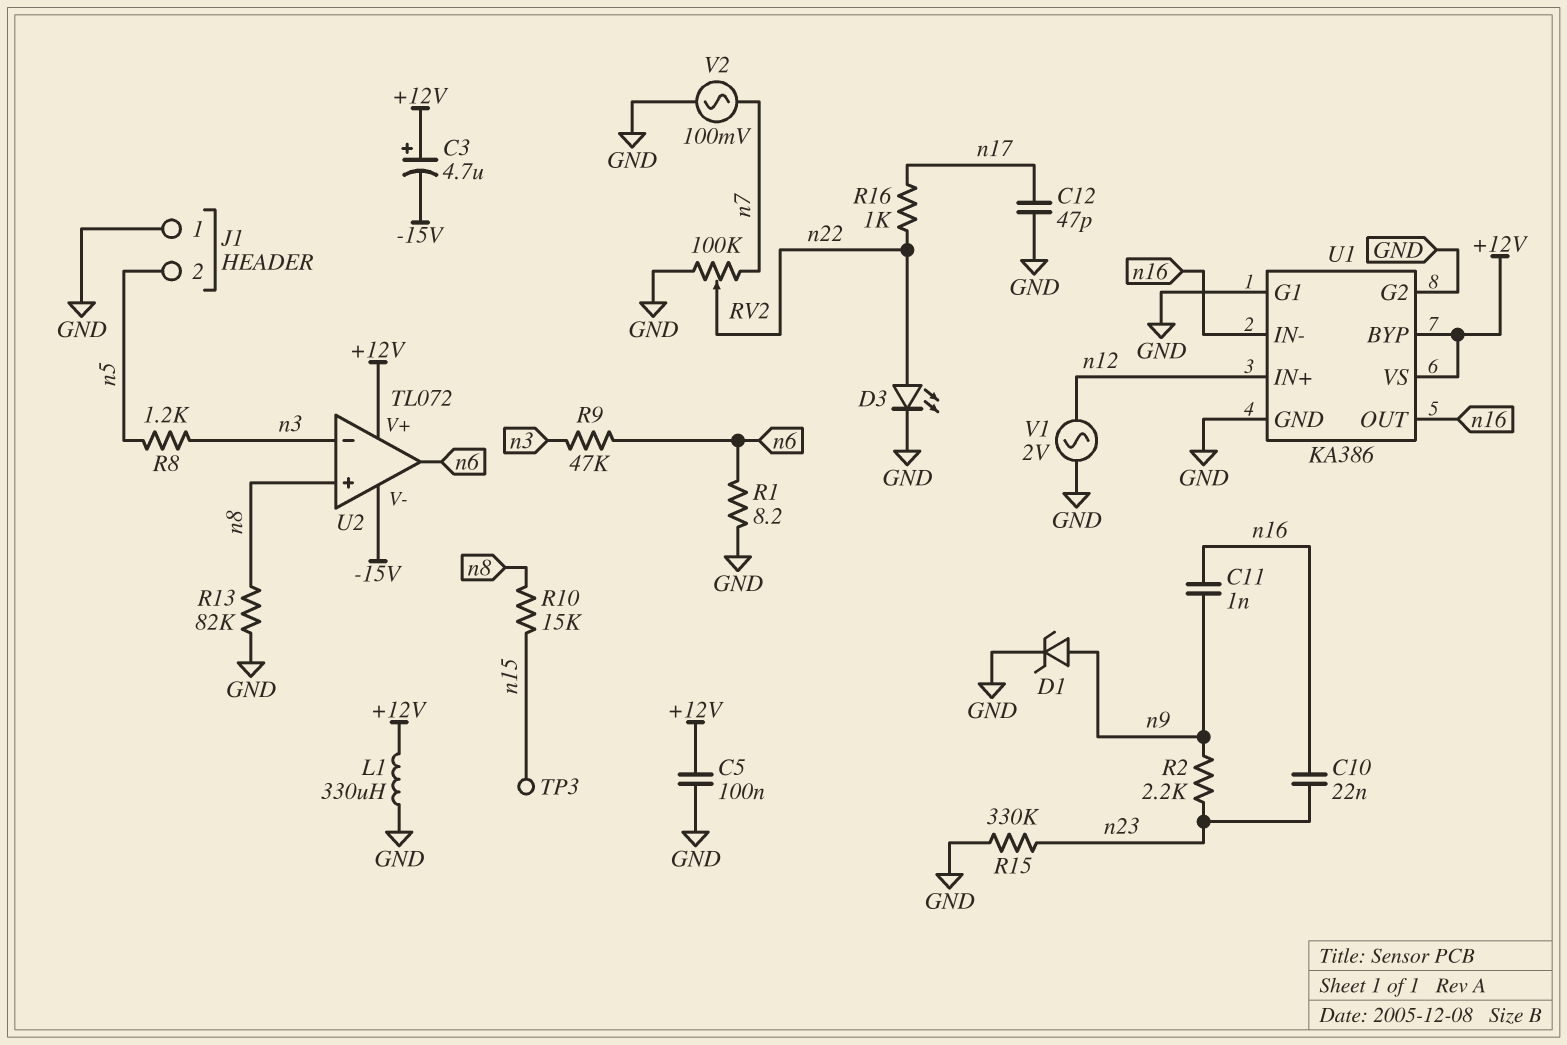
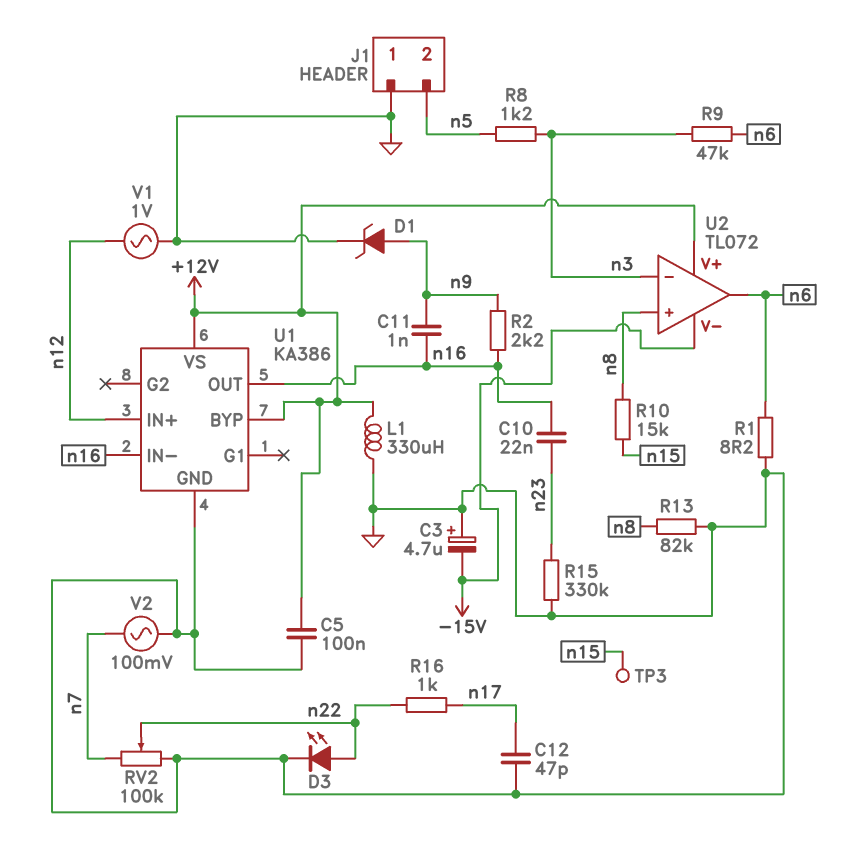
C3: 4.7uF (plus +12V, minus -15V) -> 4.7uF (plus GND, minus -15V)
R2: 2.2k (n9, n23) -> 2.2k (n9, n16)
U1 pin G1: GND -> none
U1 pin G2: GND -> none
V1: AC 2V (GND, n12) -> AC 1V (GND, n12)

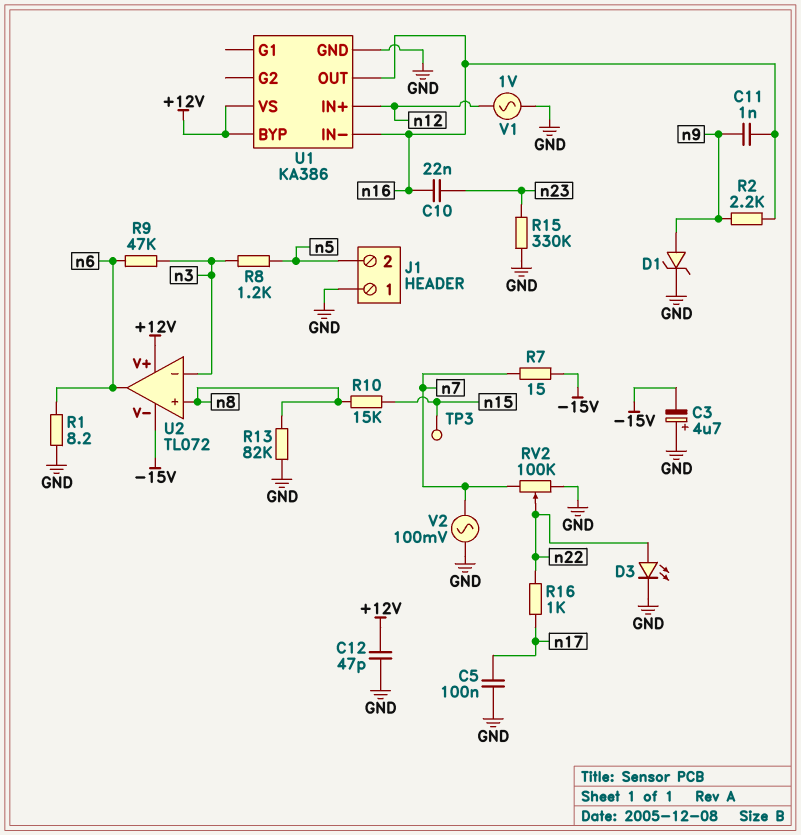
C5: 100nF (+12V, GND) -> 100nF (GND, n17)
C12: 47pF (GND, n17) -> 47pF (+12V, GND)
L1: 330uH (+12V, GND) -> none
R7: none -> 15 (-15V, n7)

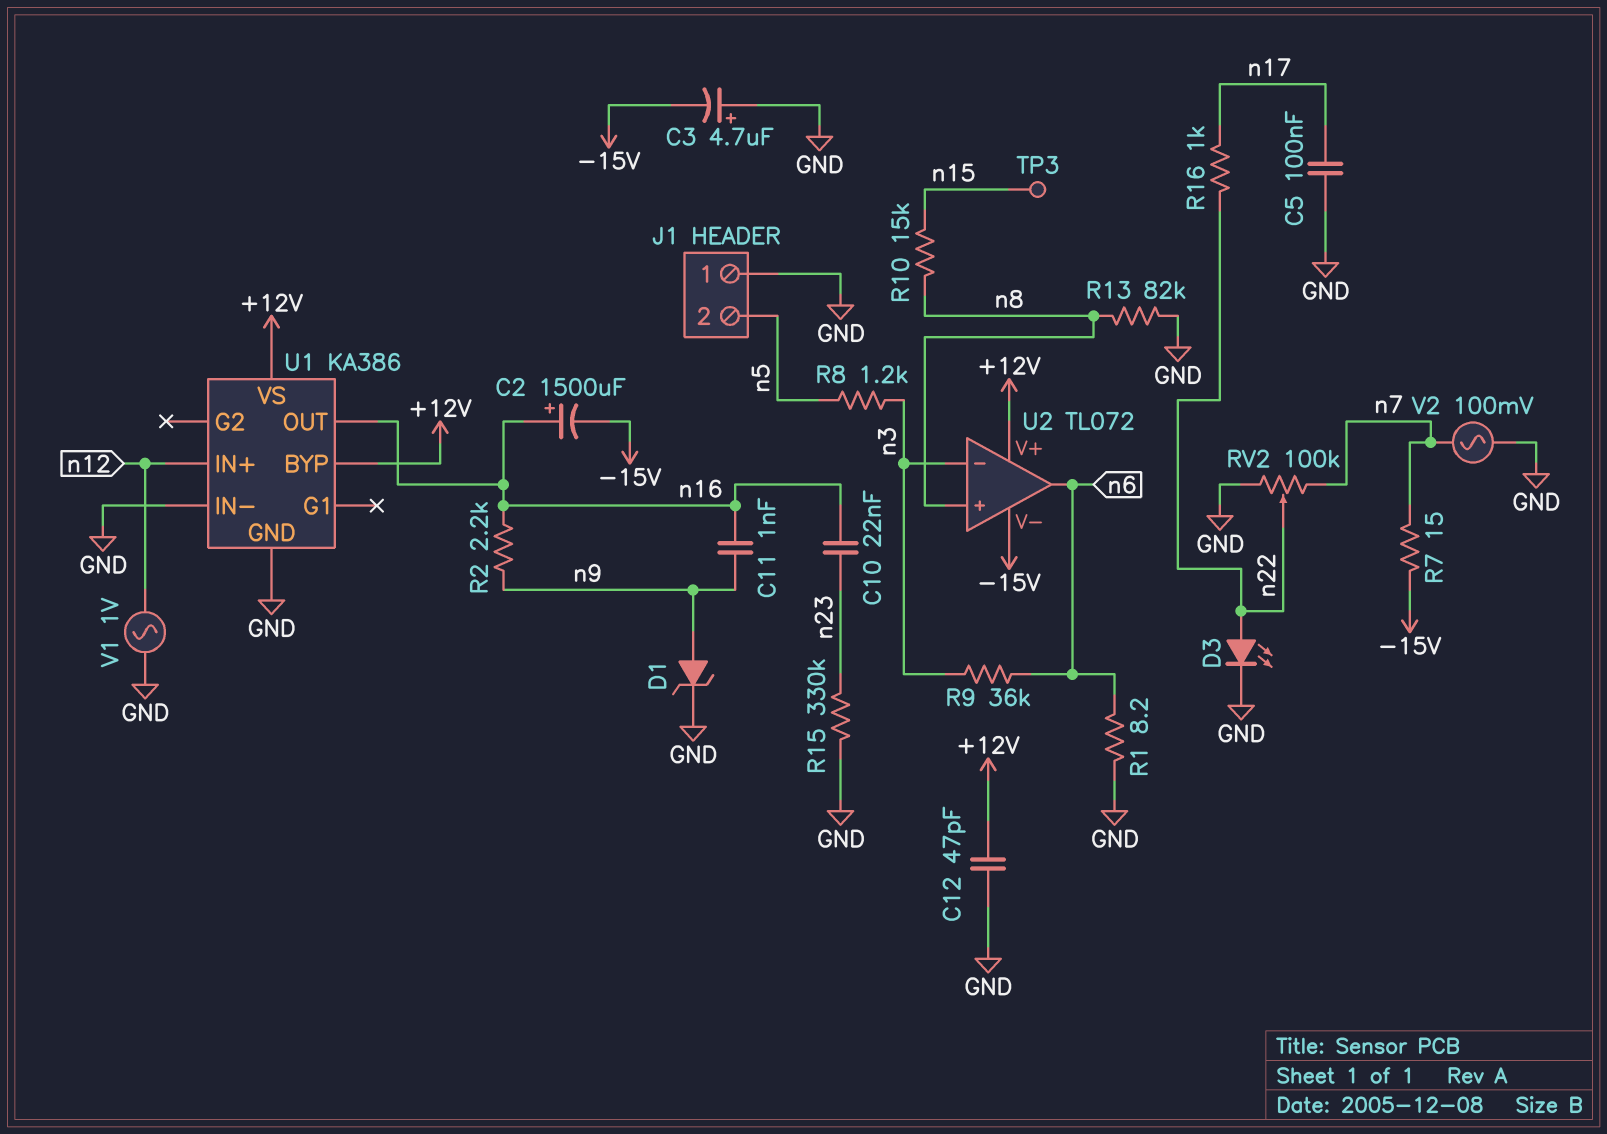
C2: none -> 1500uF (plus n16, minus -15V)
R9: 47k (n3, n6) -> 36k (n3, n6)
U1 pin IN-: n16 -> GND

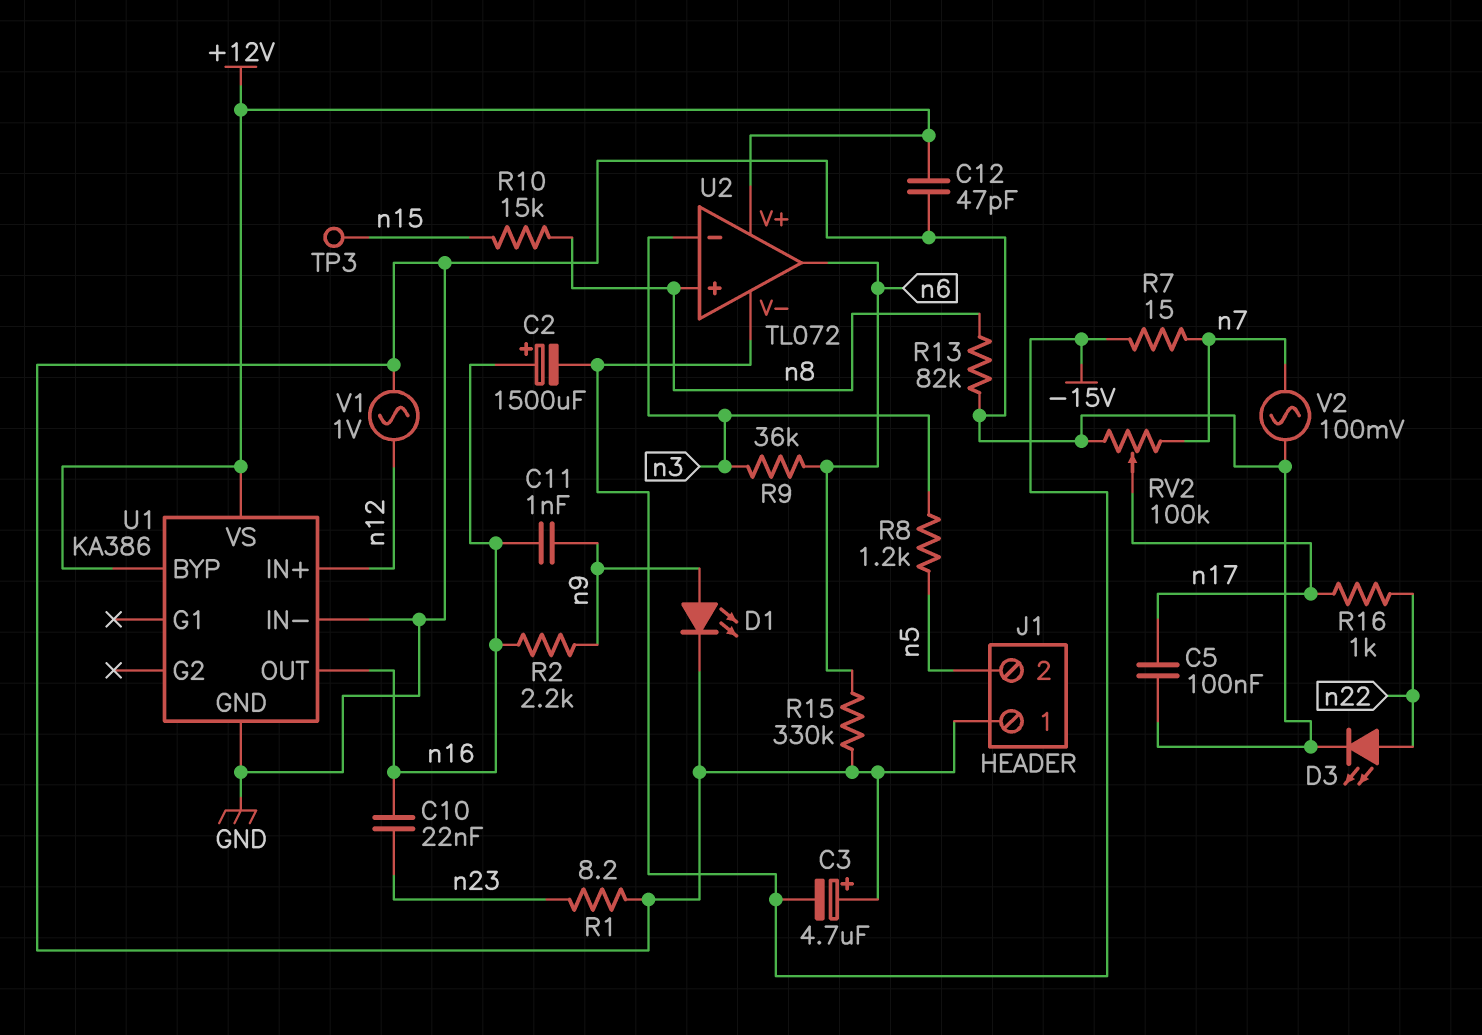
D1: zener (A n9, K GND) -> LED (A n9, K GND)
R1: 8.2 (GND, n6) -> 8.2 (GND, n23)
R15: 330k (GND, n23) -> 330k (GND, n6)
RV2: 100k (GND, n7, wiper n22) -> 100k (GND, n7, wiper n17)

